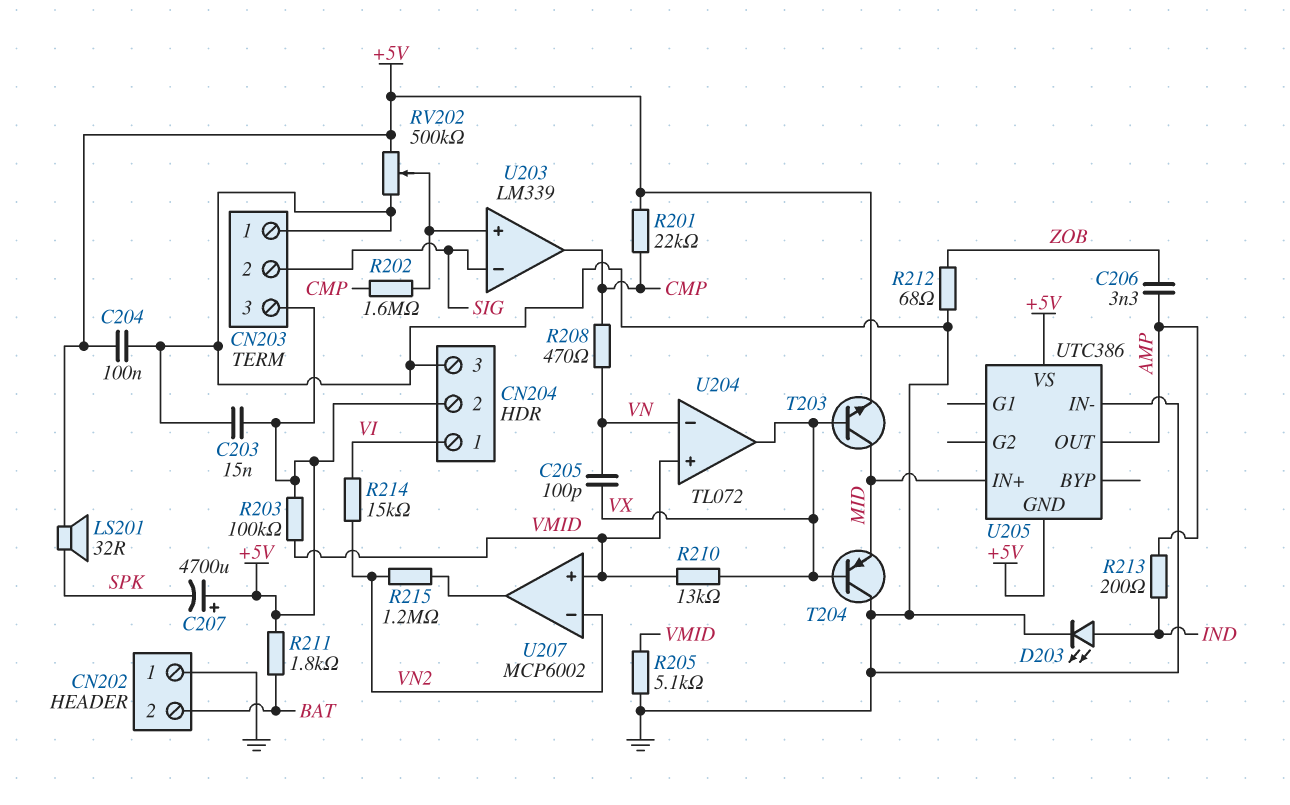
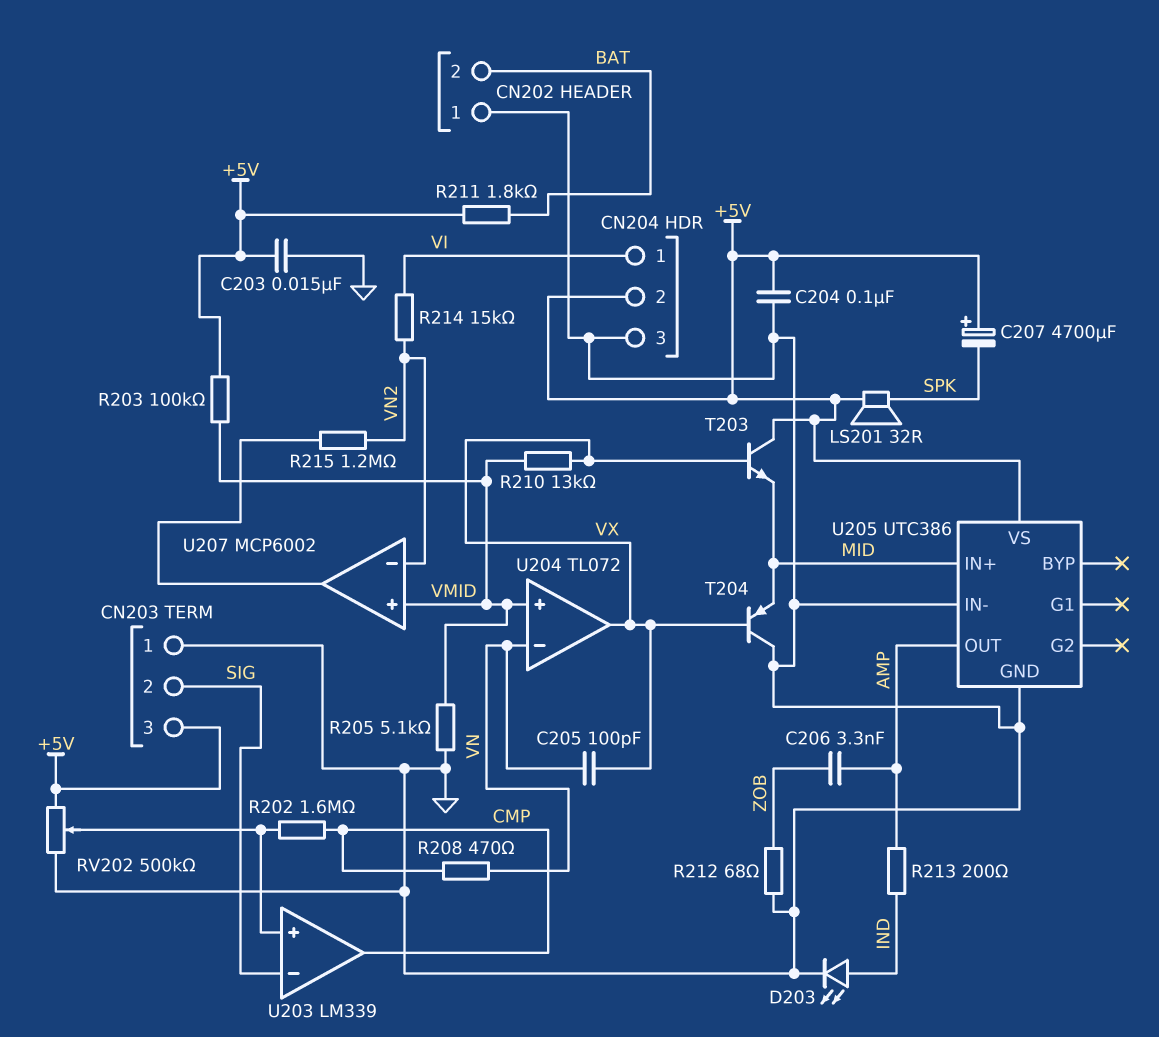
R201: 22k (+5V, CMP) -> none
T203: NPN (B VX, C MID, E +5V) -> NPN (B VX, C +5V, E MID)
U205 pin GND: +5V -> GND

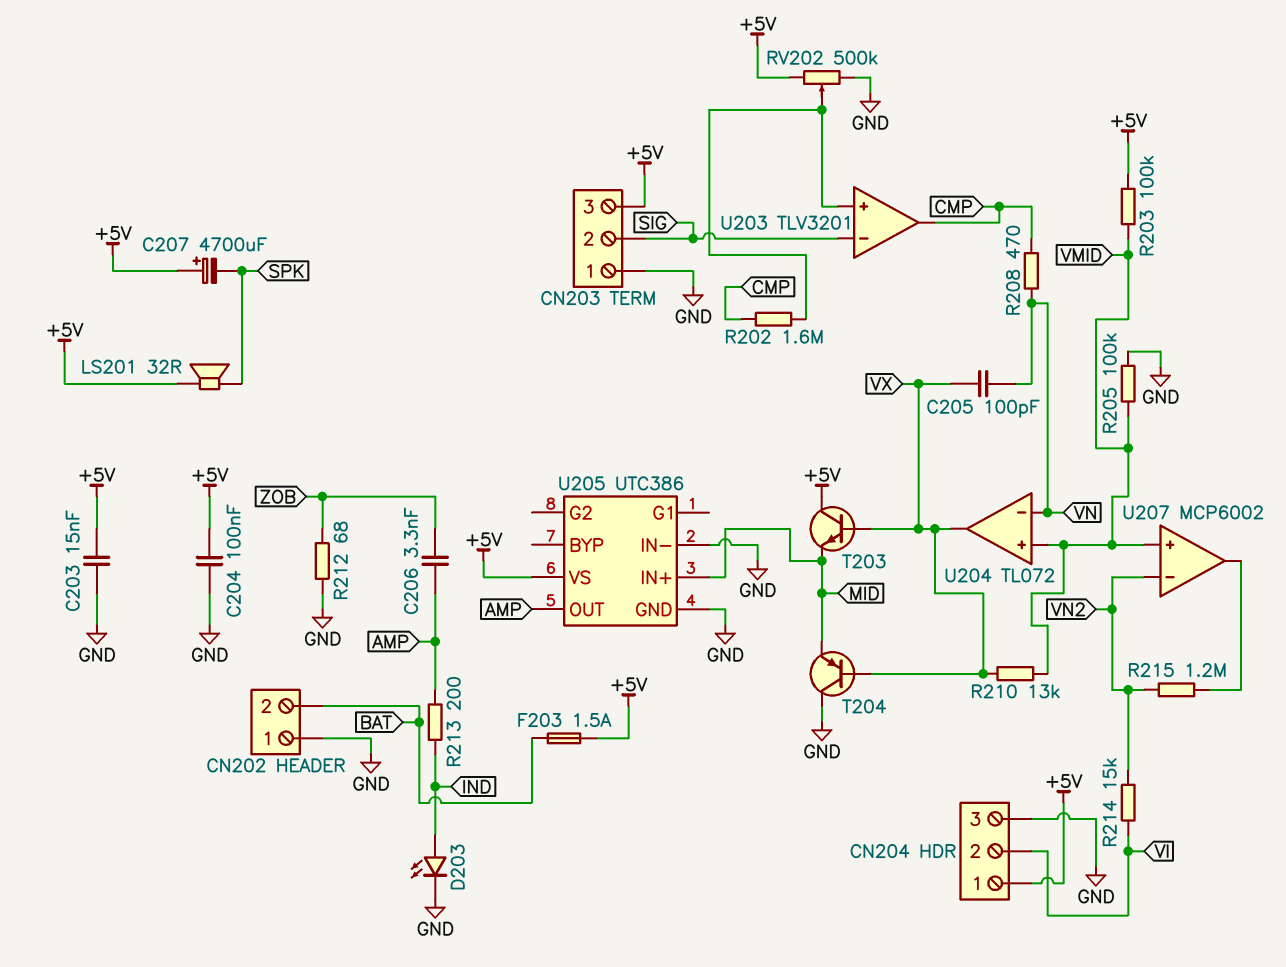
CN204 pin 1: VI -> +5V
CN204 pin 2: +5V -> VI
F203: none -> 1.5A (+5V, BAT)
R205: 5.1k (GND, VMID) -> 100k (GND, VMID)
R211: 1.8k (+5V, BAT) -> none
U203: LM339 -> TLV3201

